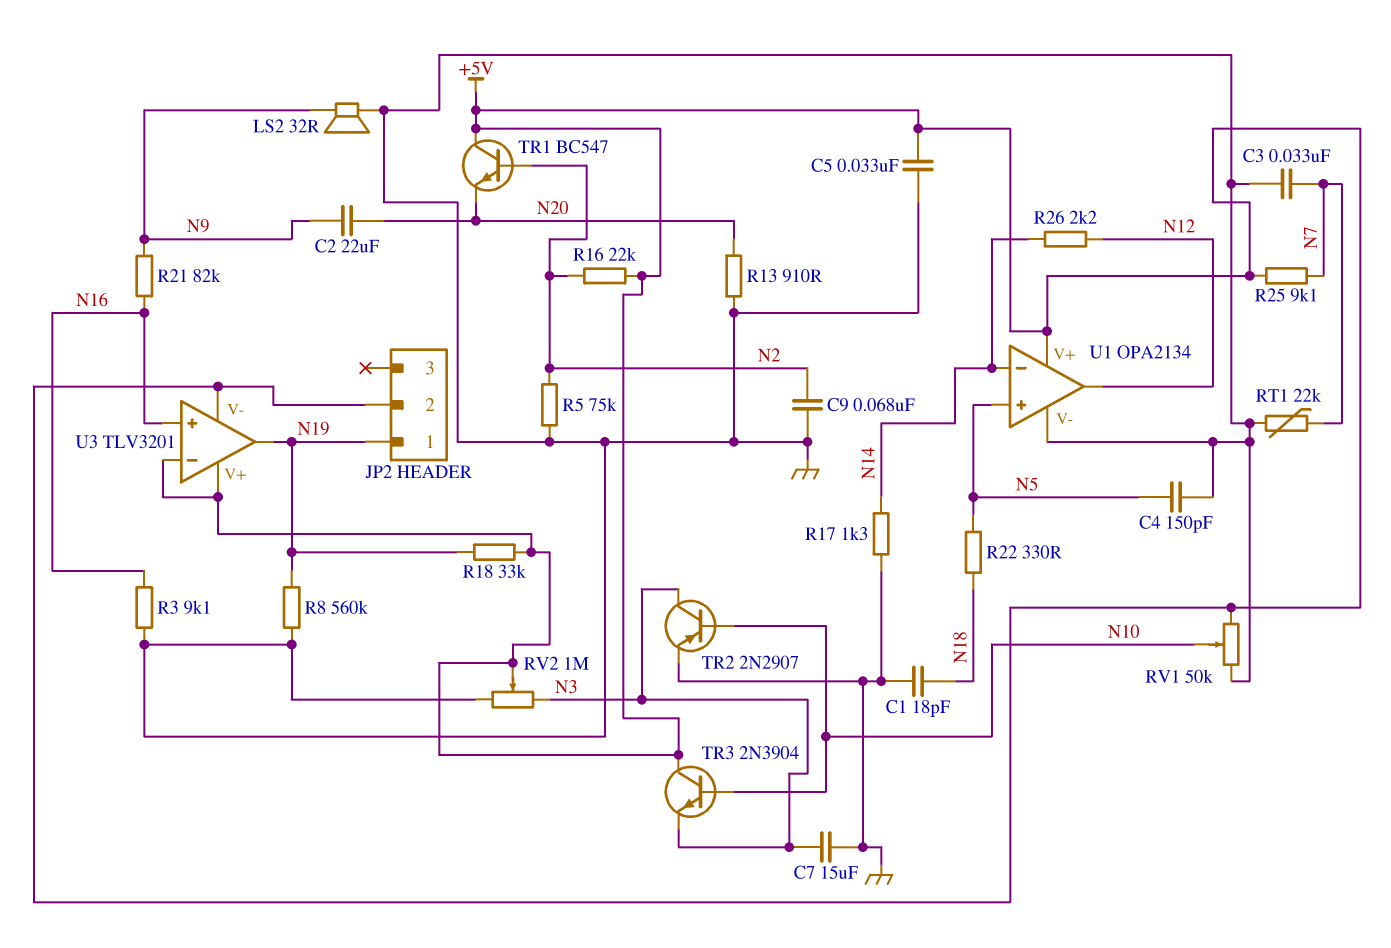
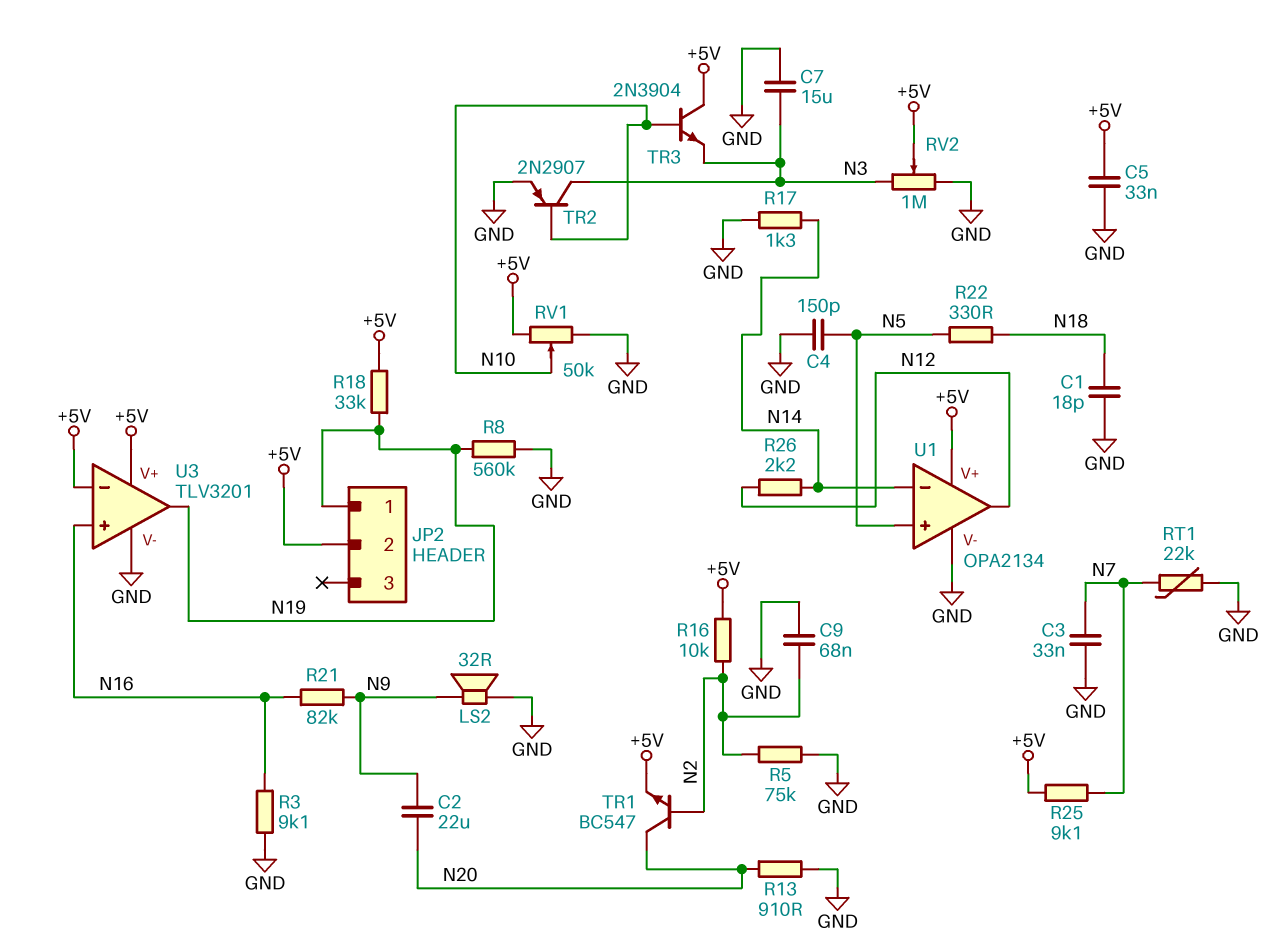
R16: 22k (+5V, N2) -> 10k (+5V, N2)
TR1: NPN BC547 (B N2, C +5V, E N20) -> NPN BC547 (B N2, C N20, E +5V)
U3 pin V-: +5V -> GND

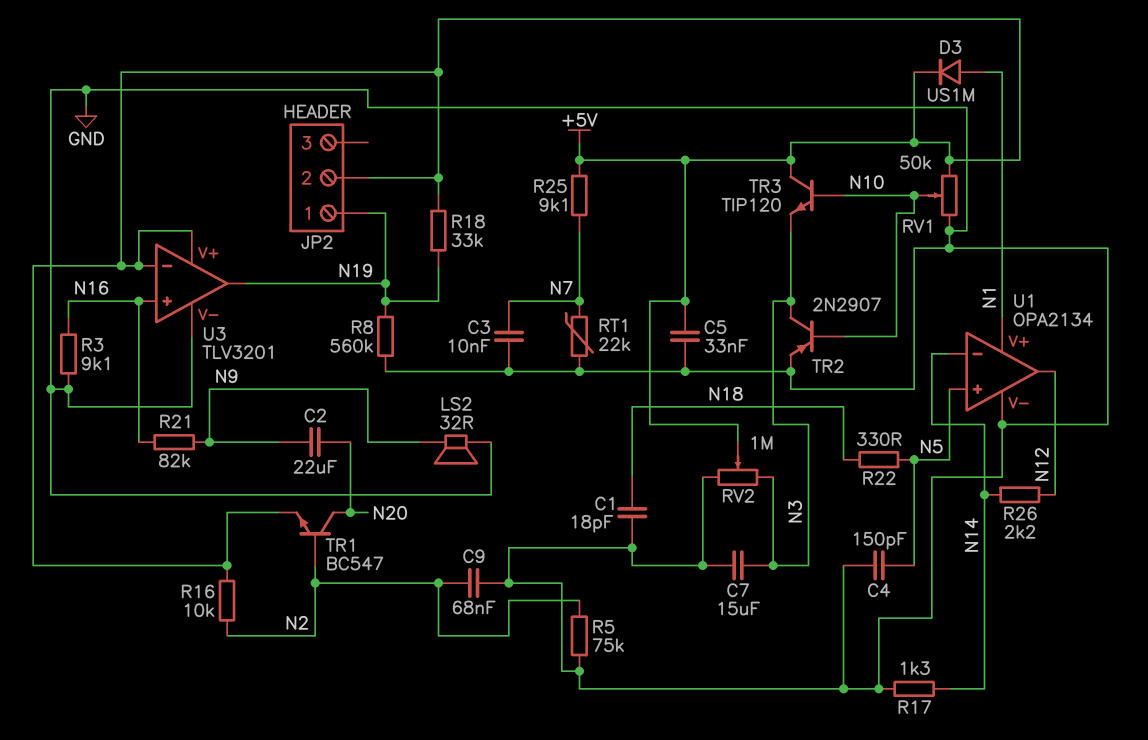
C3: 33nF (GND, N7) -> 10nF (GND, N7)
D3: none -> diode US1M (A N1, K +5V)
R13: 910 (GND, N20) -> none
TR3: NPN 2N3904 (B N10, C +5V, E N3) -> NPN TIP120 (B N10, C +5V, E N3)
U1 pin V+: +5V -> N1

